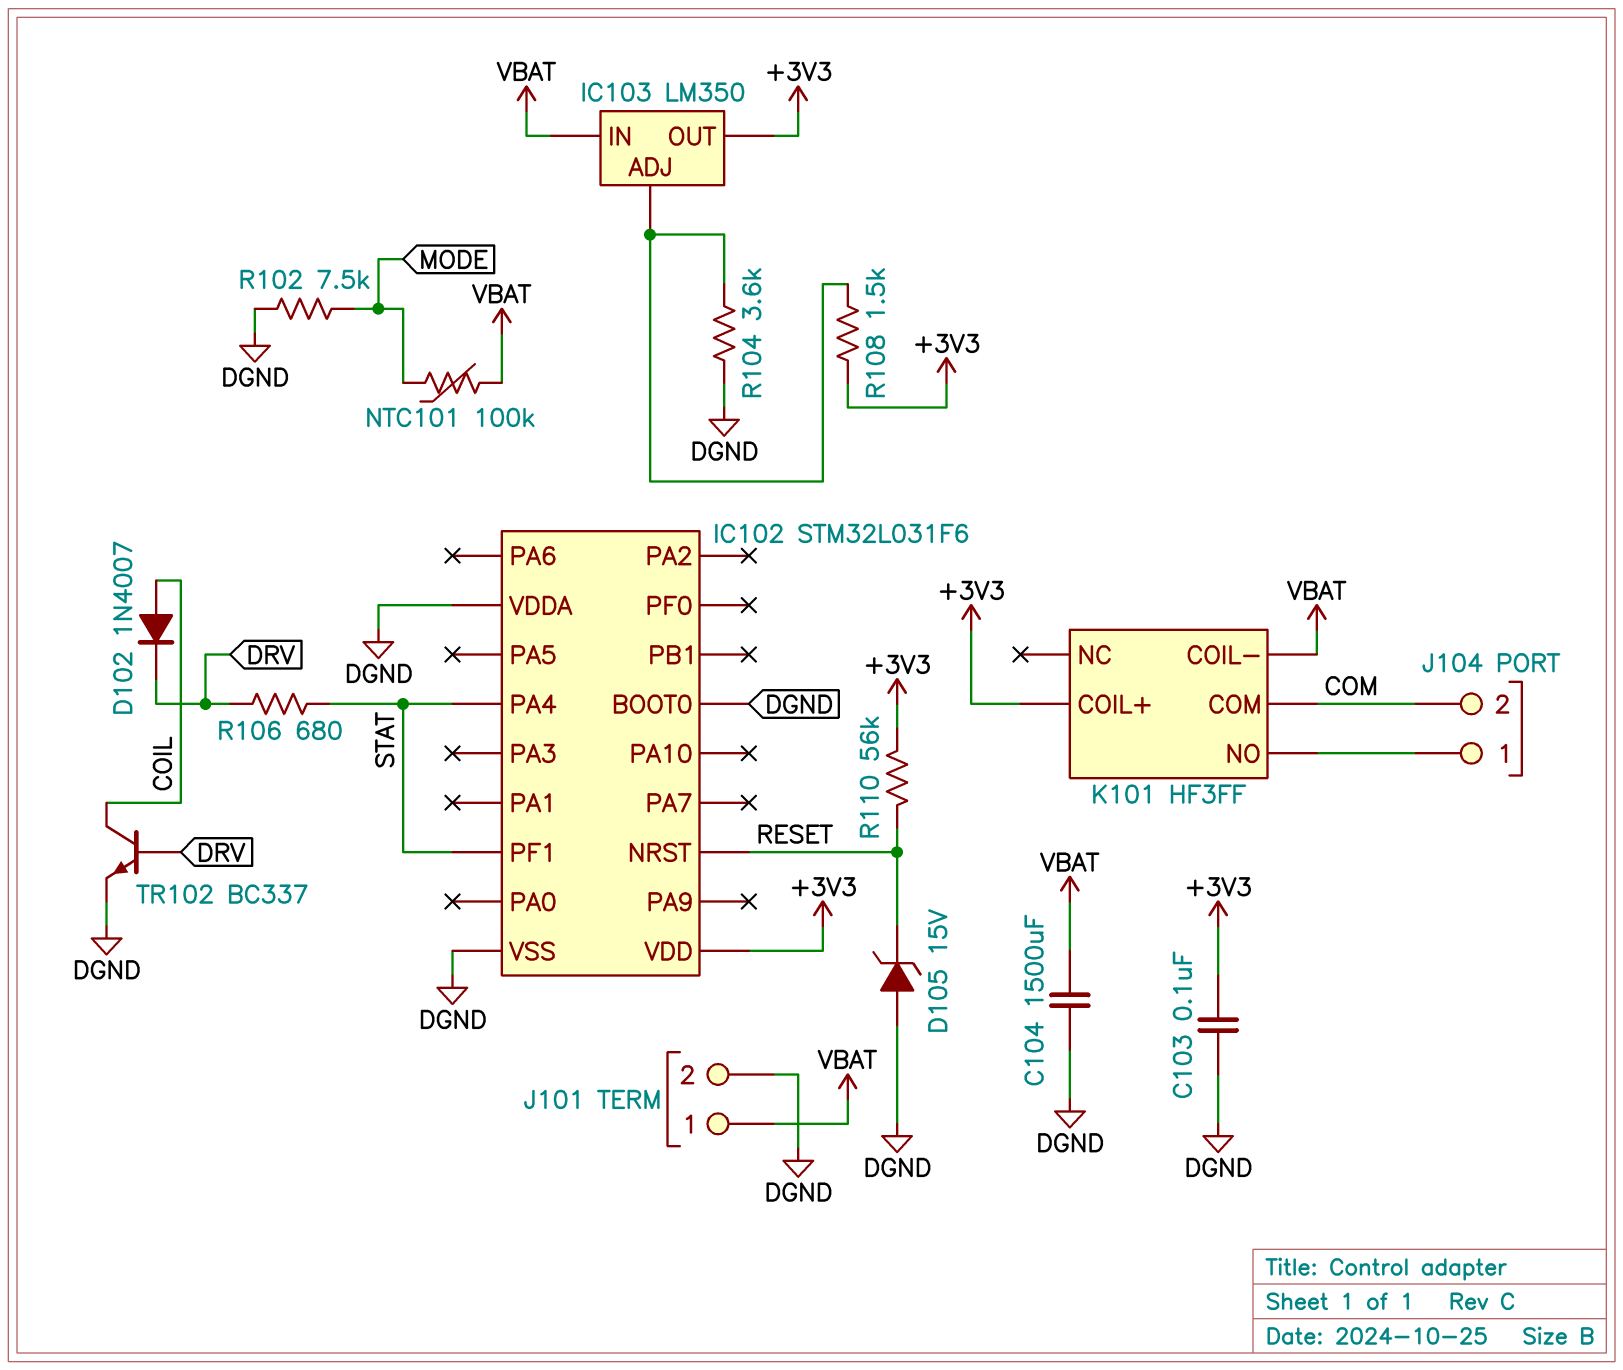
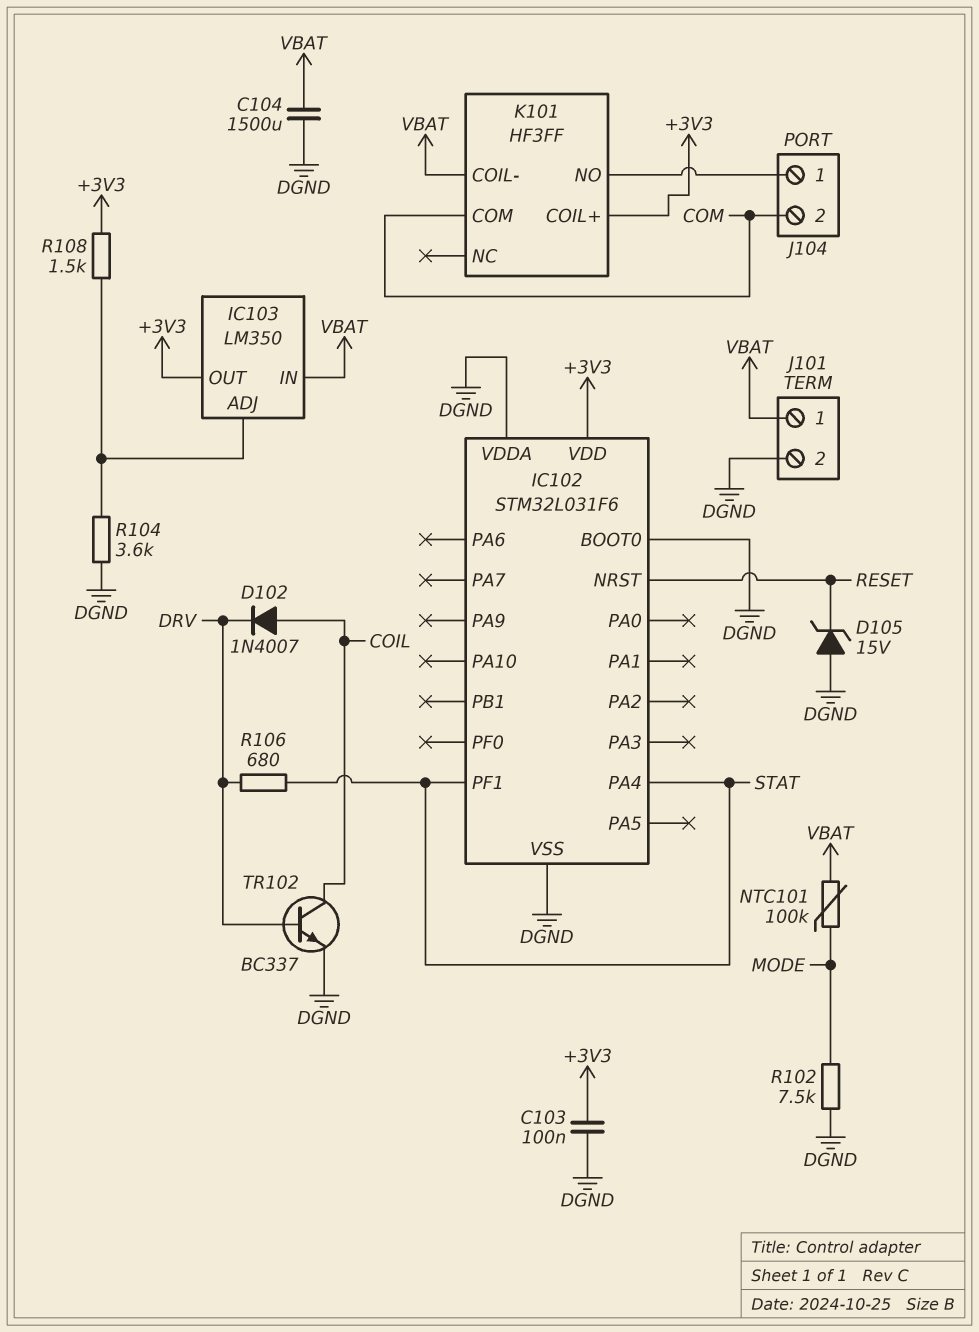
R110: 56k (+3V3, RESET) -> none

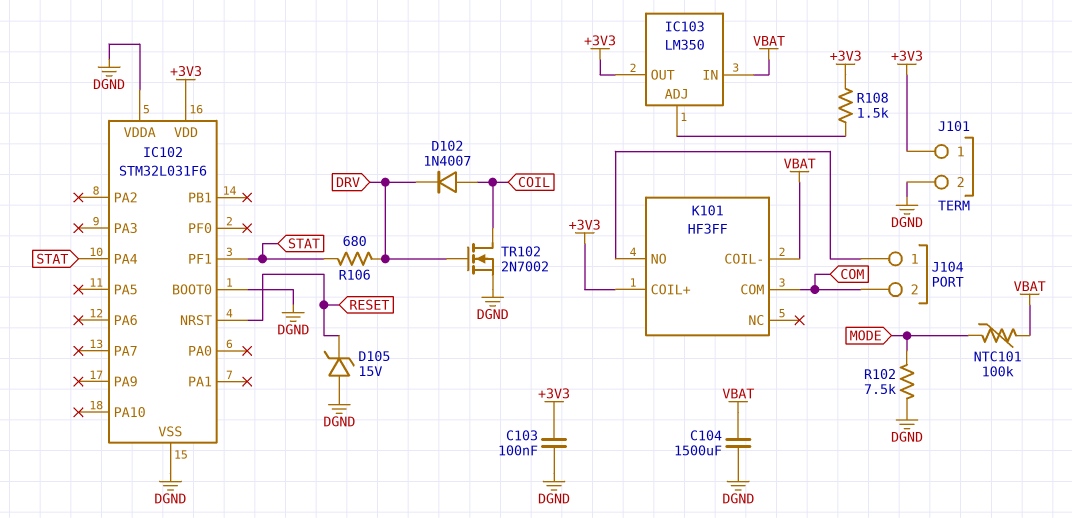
J101 pin 1: VBAT -> +3V3
R104: 3.6k (DGND, IC103/ADJ) -> none
TR102: NPN BC337 (B DRV, C COIL, E DGND) -> NMOS 2N7002 (G DRV, D COIL, S DGND)

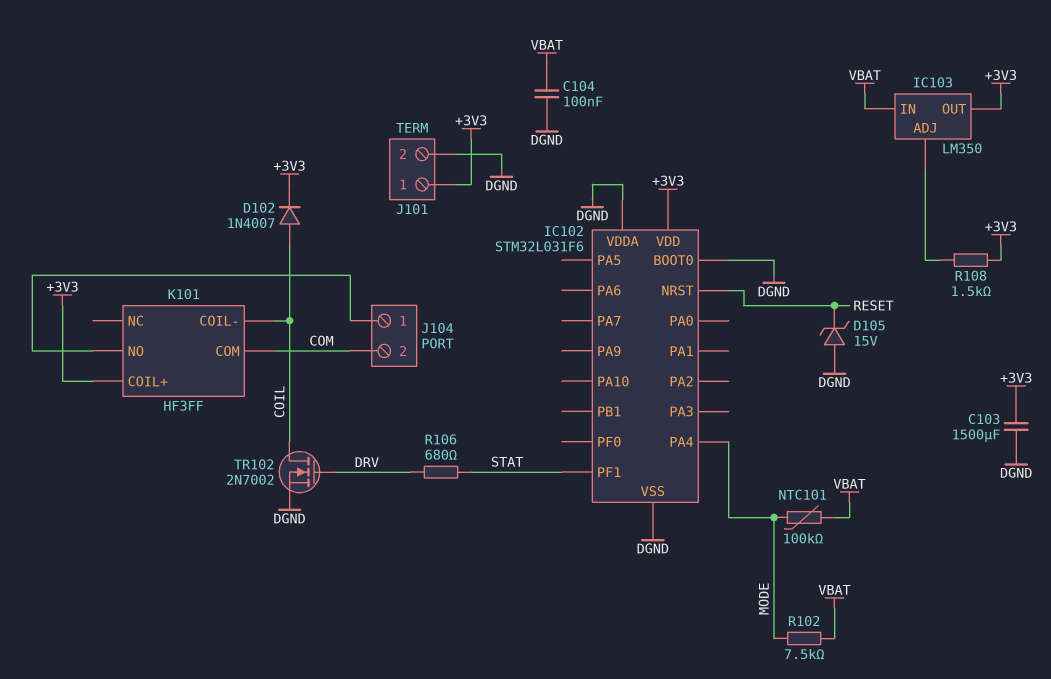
C103: 100nF (+3V3, DGND) -> 1500uF (+3V3, DGND)
C104: 1500uF (DGND, VBAT) -> 100nF (DGND, VBAT)
D102: diode 1N4007 (A COIL, K DRV) -> diode 1N4007 (A COIL, K +3V3)
IC102 pin PA4: STAT -> MODE
K101 pin COIL-: VBAT -> COIL
R102: 7.5k (DGND, MODE) -> 7.5k (MODE, VBAT)

